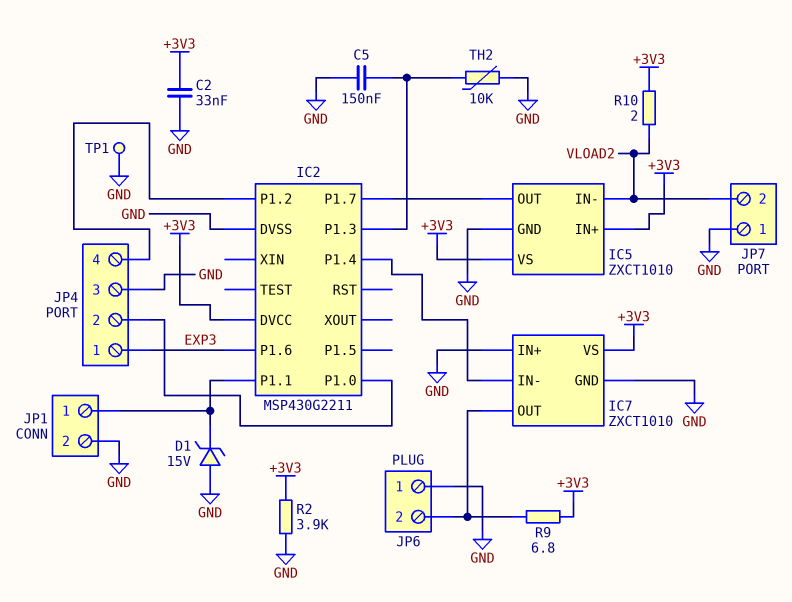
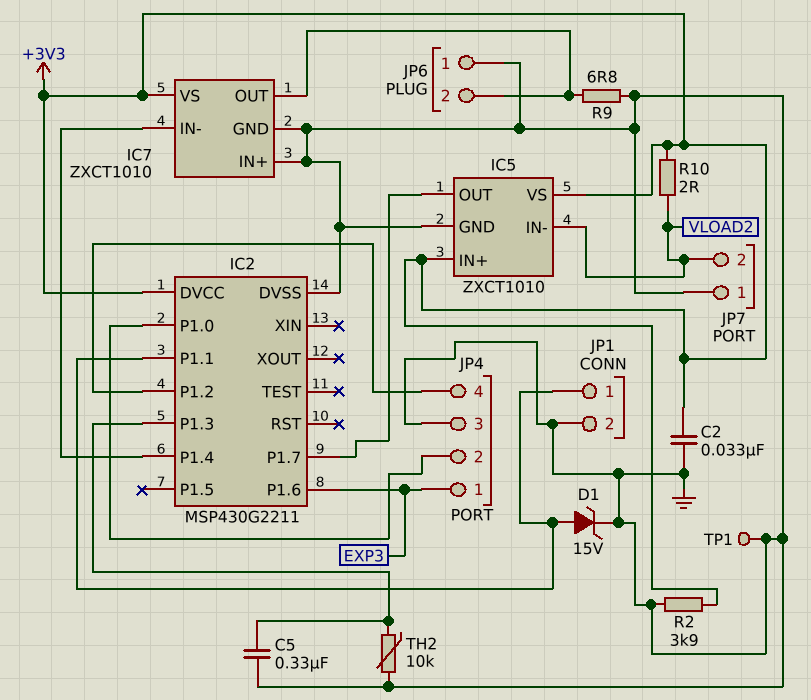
C5: 150nF (GND, IC2/P1.3) -> 330nF (GND, IC2/P1.3)
D1: zener 15V (A GND, K IC2/P1.1) -> zener 15V (A IC2/P1.1, K GND)
R9: 6.8 (+3V3, IC7/OUT) -> 6.8 (GND, IC7/OUT)

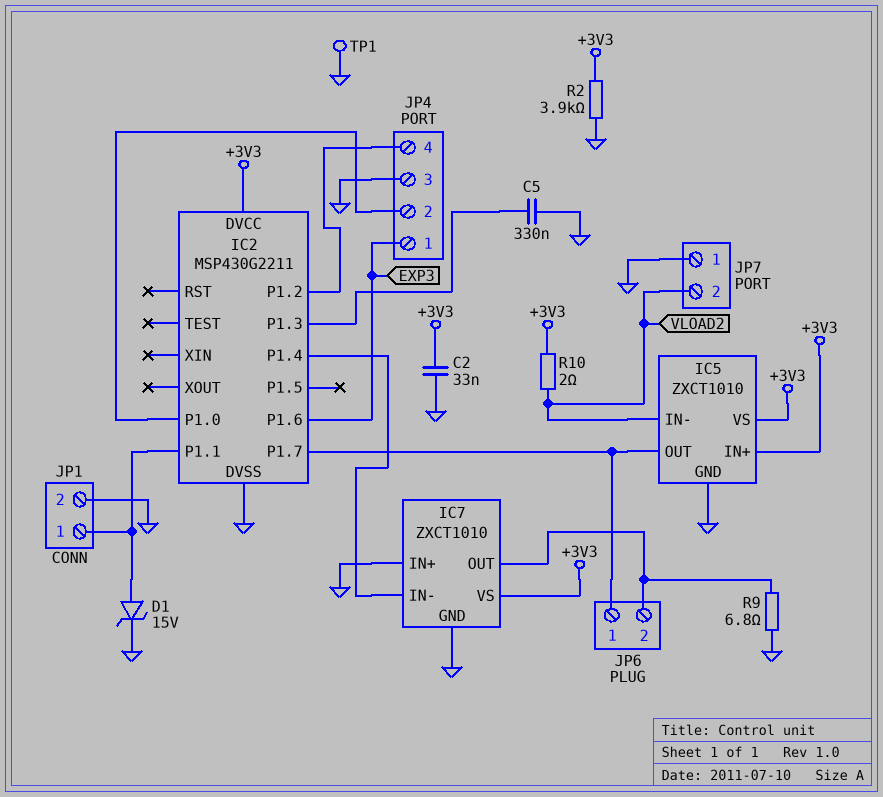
JP6 pin 1: GND -> IC2/P1.7
TH2: 10k (GND, IC2/P1.3) -> none

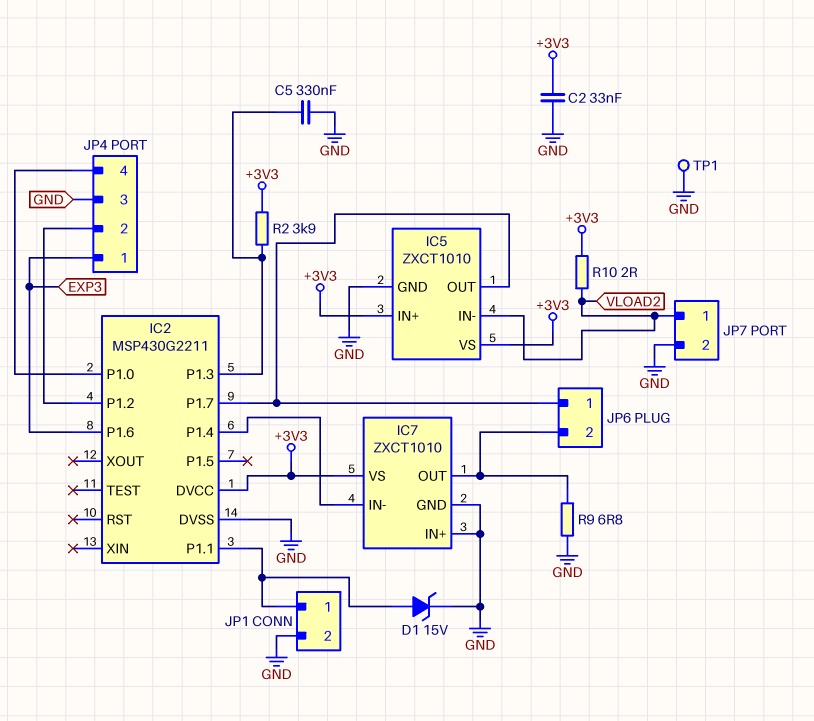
JP4 pin 2: IC2/P1.0 -> IC2/P1.2
JP4 pin 4: IC2/P1.2 -> IC2/P1.0
JP7 pin 1: GND -> VLOAD2
JP7 pin 2: VLOAD2 -> GND
R2: 3.9k (+3V3, GND) -> 3.9k (+3V3, IC2/P1.3)

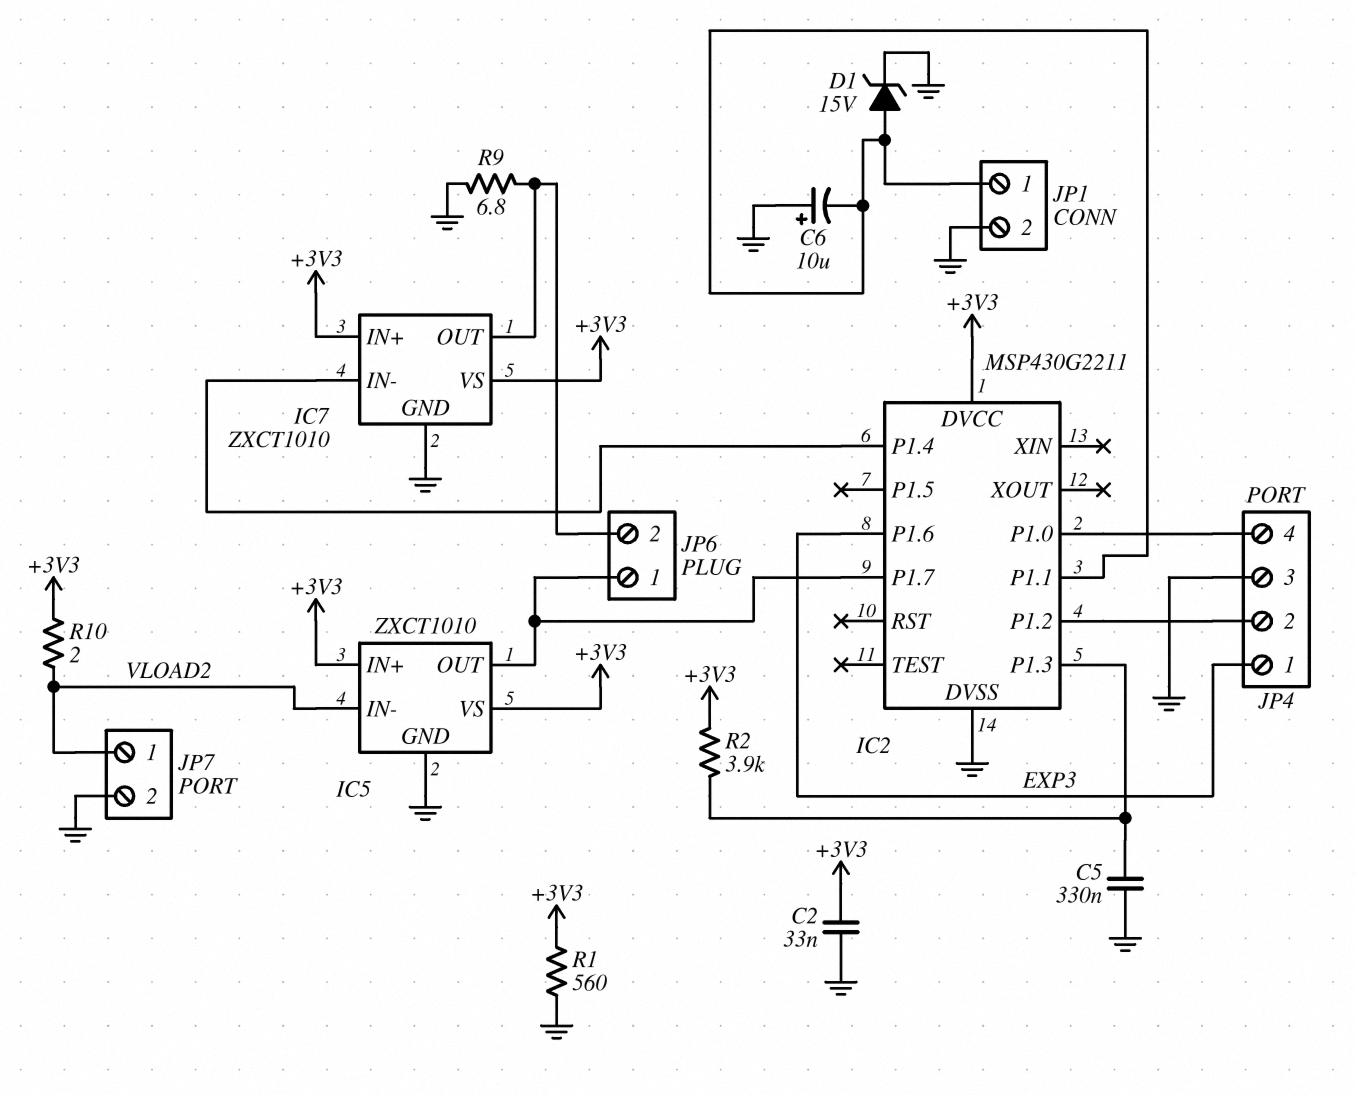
C6: none -> 10uF (plus GND, minus IC2/P1.1)
IC7 pin IN+: GND -> +3V3
R1: none -> 560 (+3V3, GND)
TP1: test point (GND) -> none

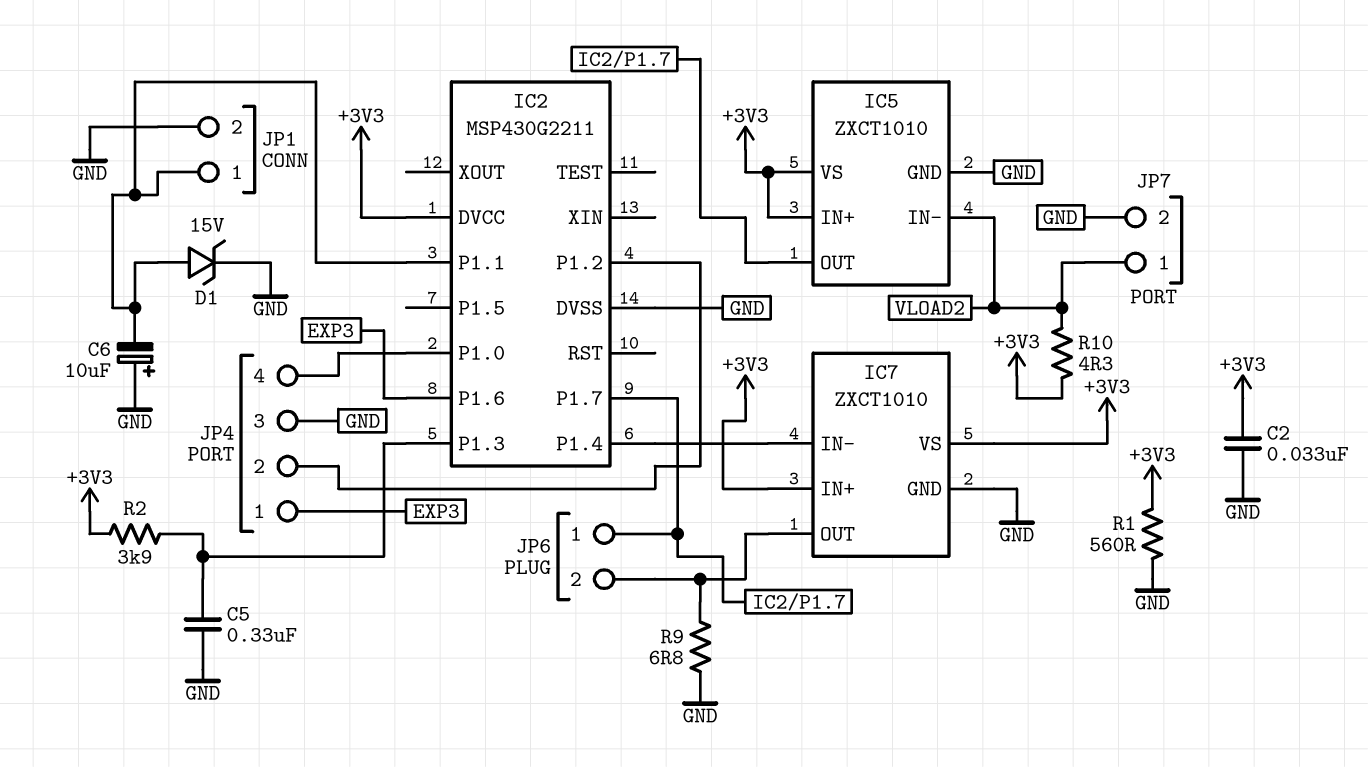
R10: 2 (+3V3, VLOAD2) -> 4.3 (+3V3, VLOAD2)

